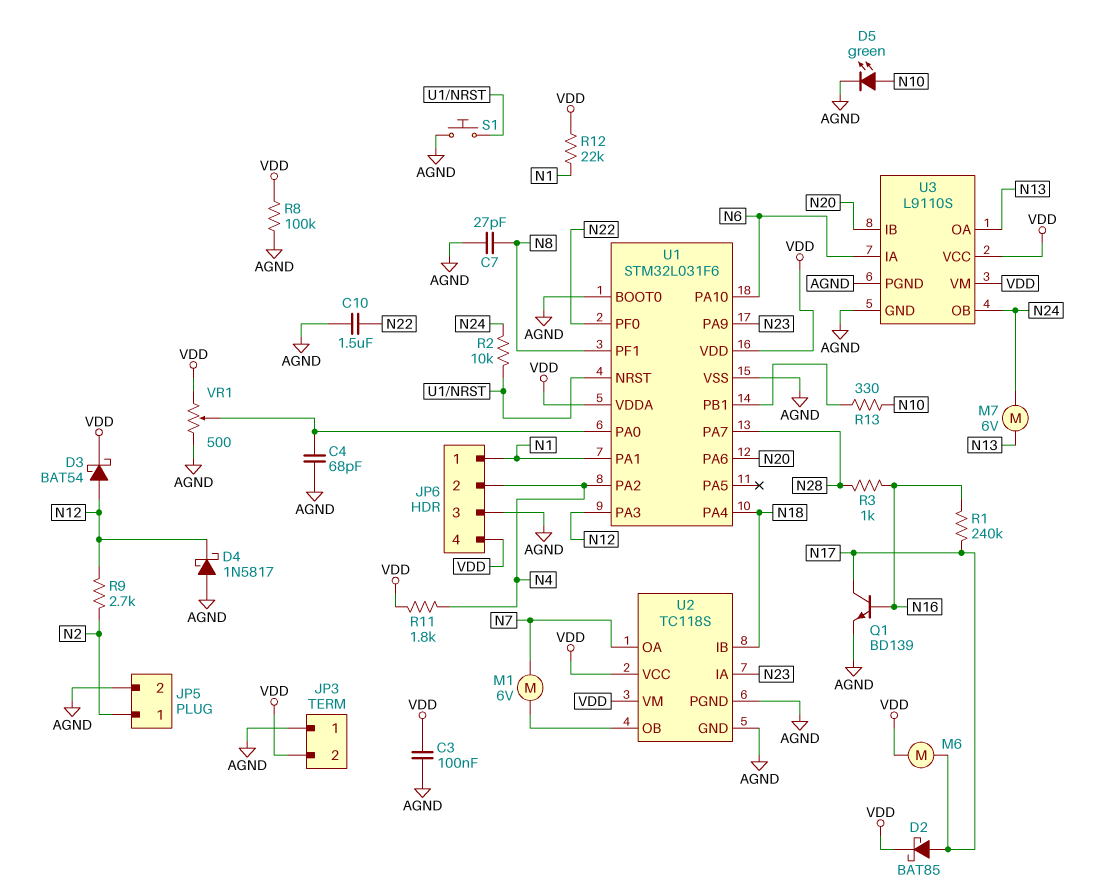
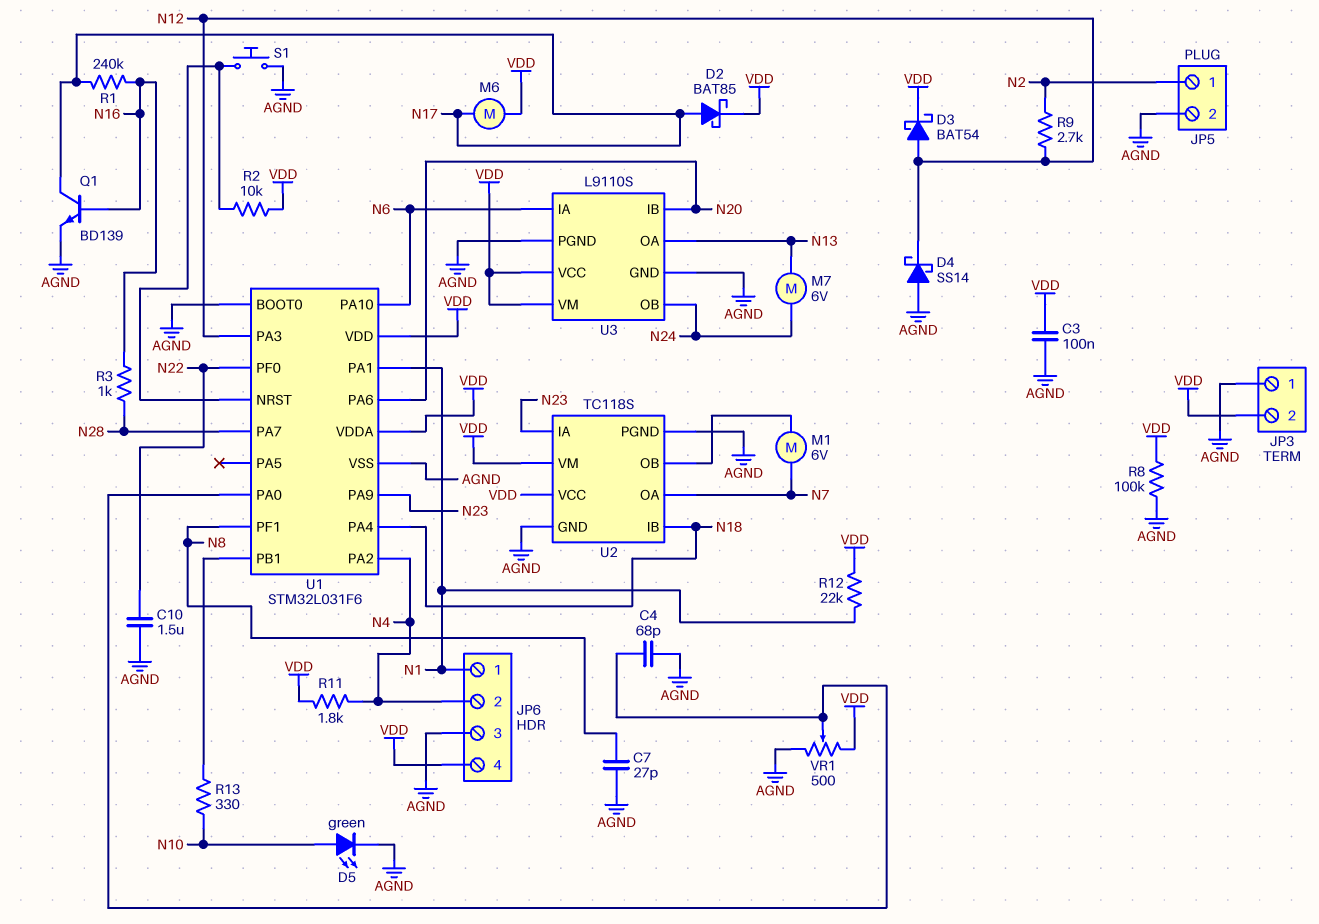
D4: schottky 1N5817 (A AGND, K N12) -> schottky SS14 (A AGND, K N12)
R2: 10k (N24, U1/NRST) -> 10k (U1/NRST, VDD)

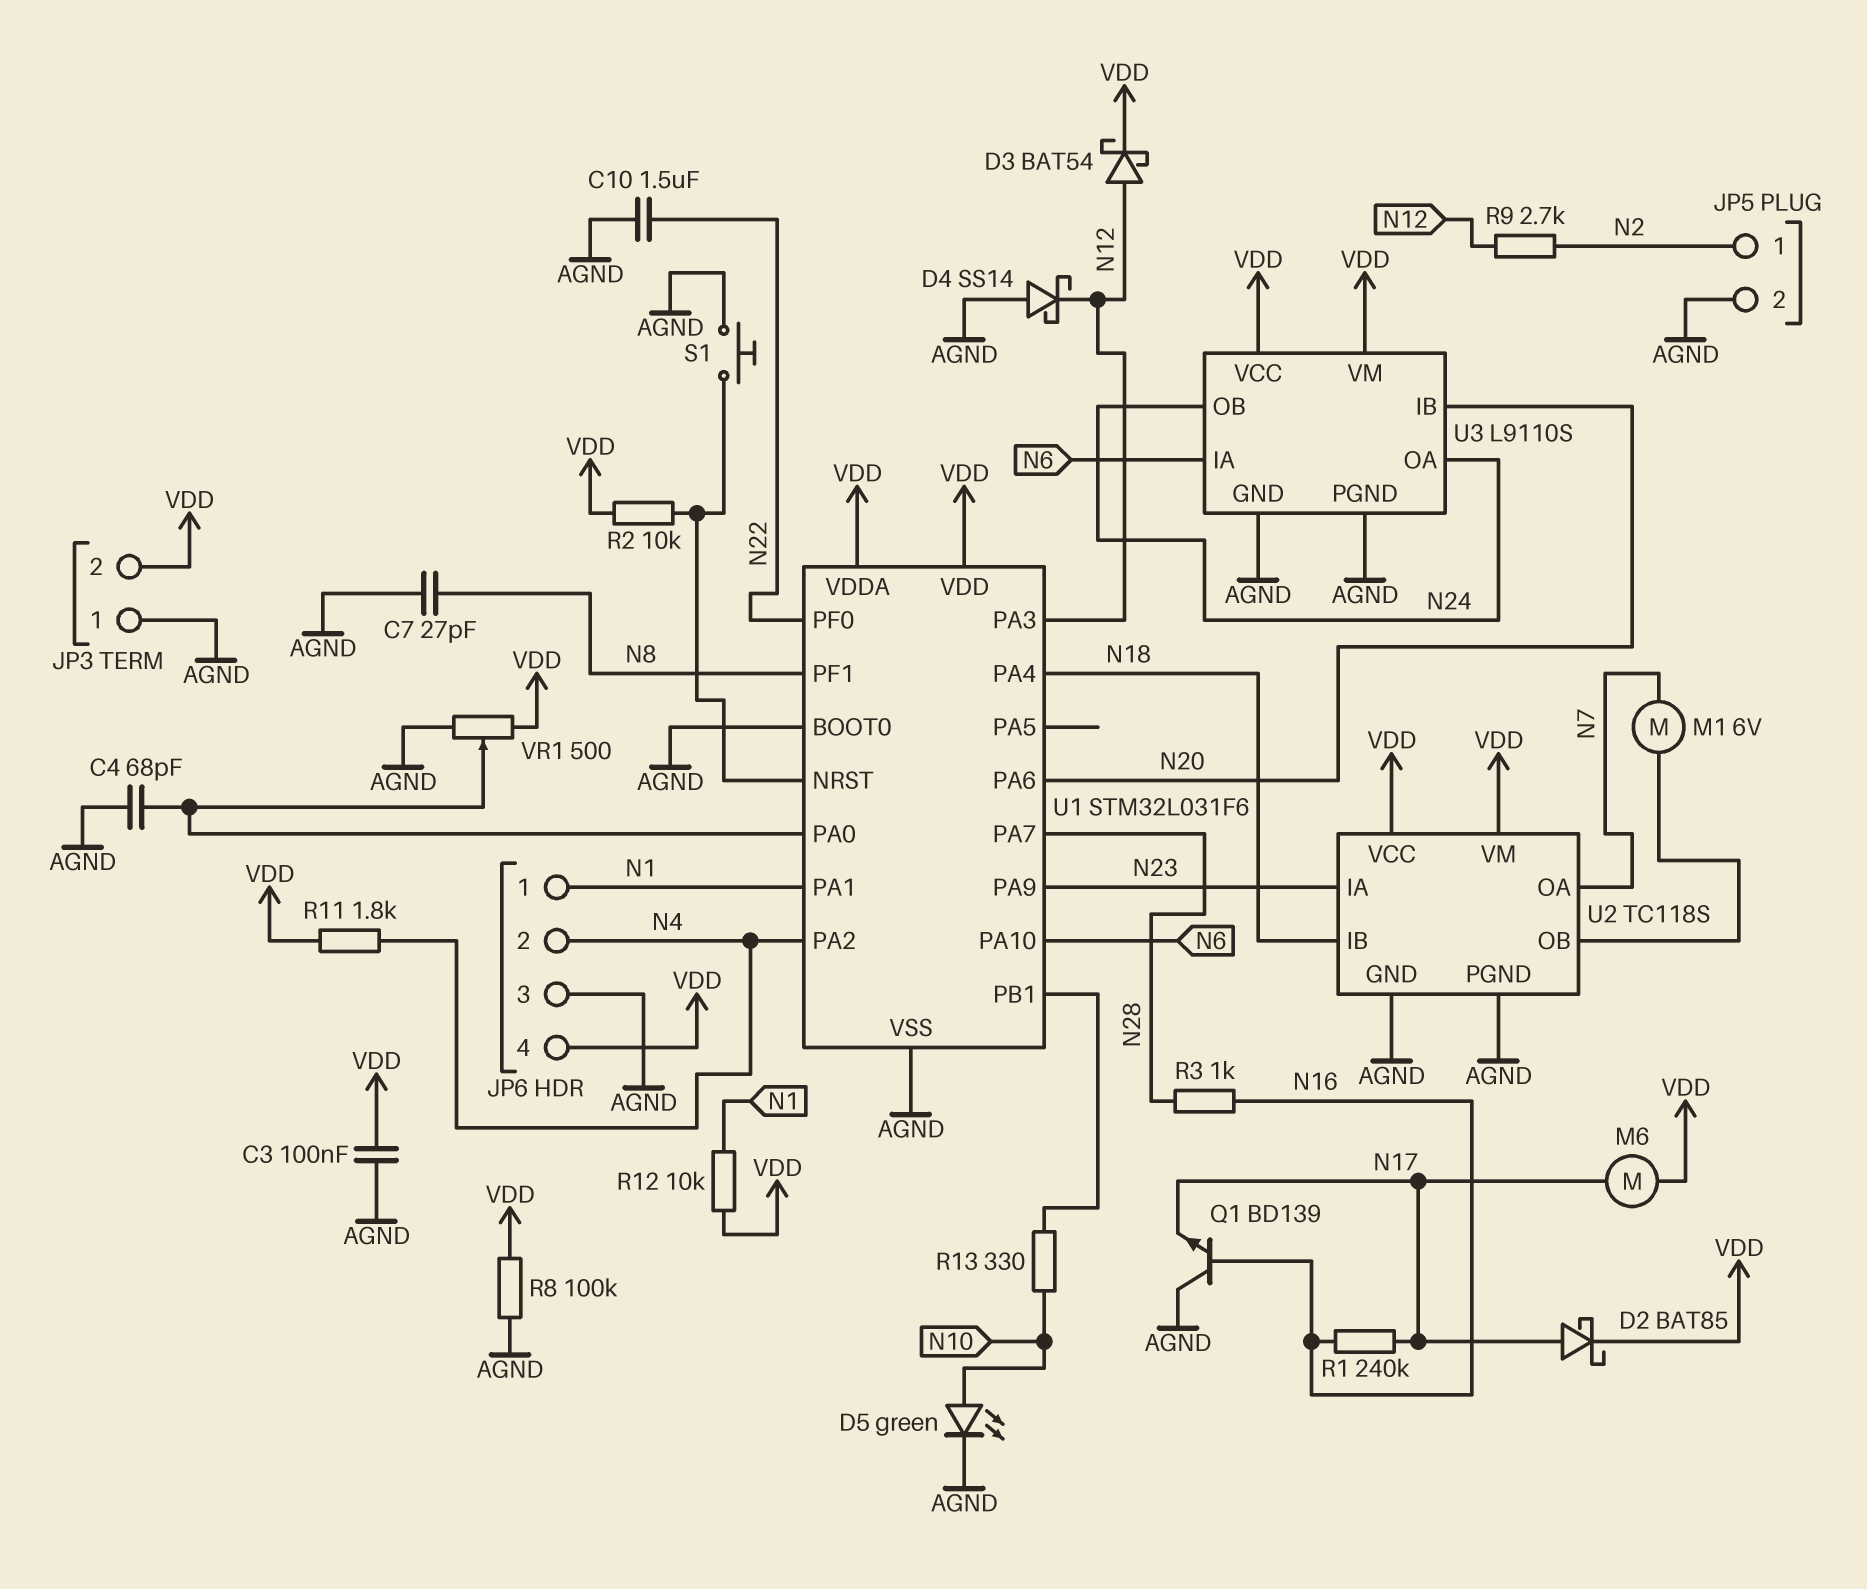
M7: motor 6V (N13, N24) -> none
Q1: NPN BD139 (B N16, C N17, E AGND) -> NPN BD139 (B N16, C AGND, E N17)
R12: 22k (N1, VDD) -> 10k (N1, VDD)
U3 pin OA: N13 -> N24

